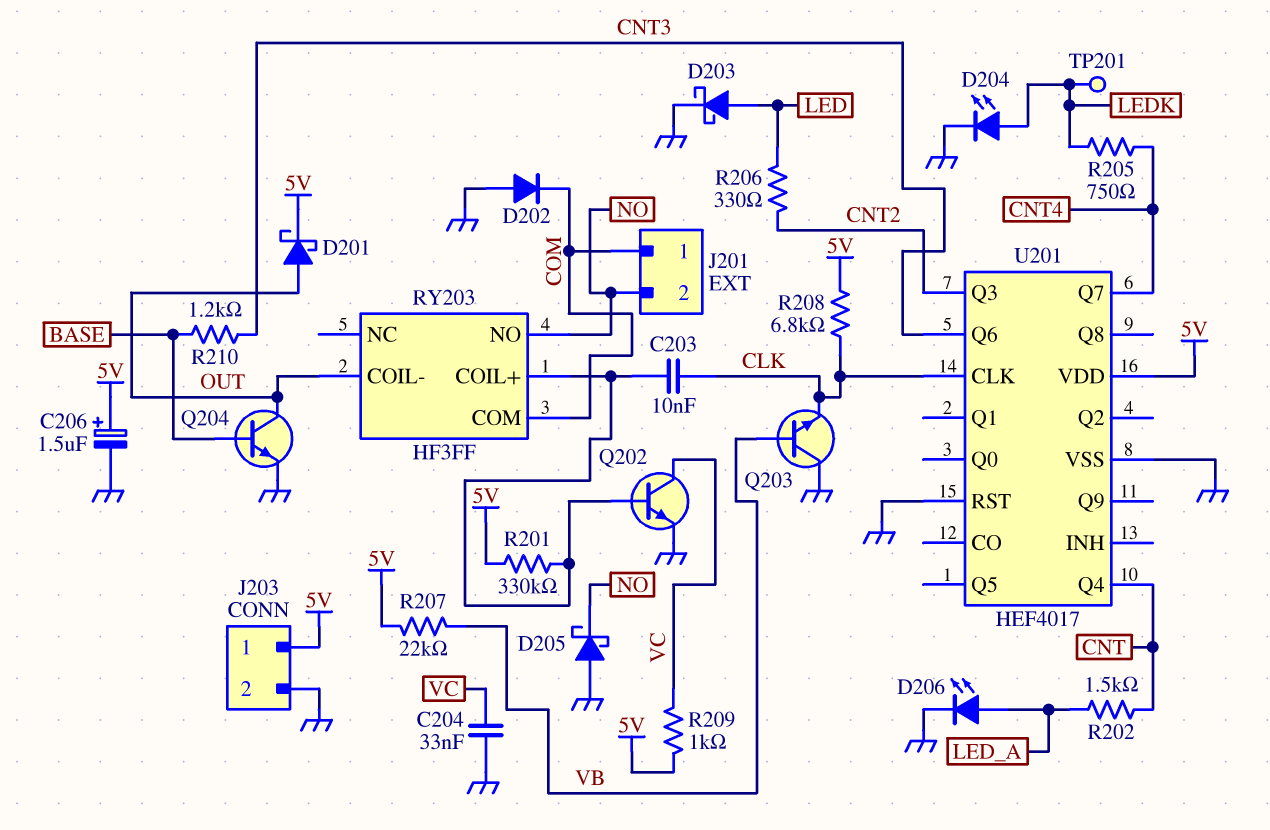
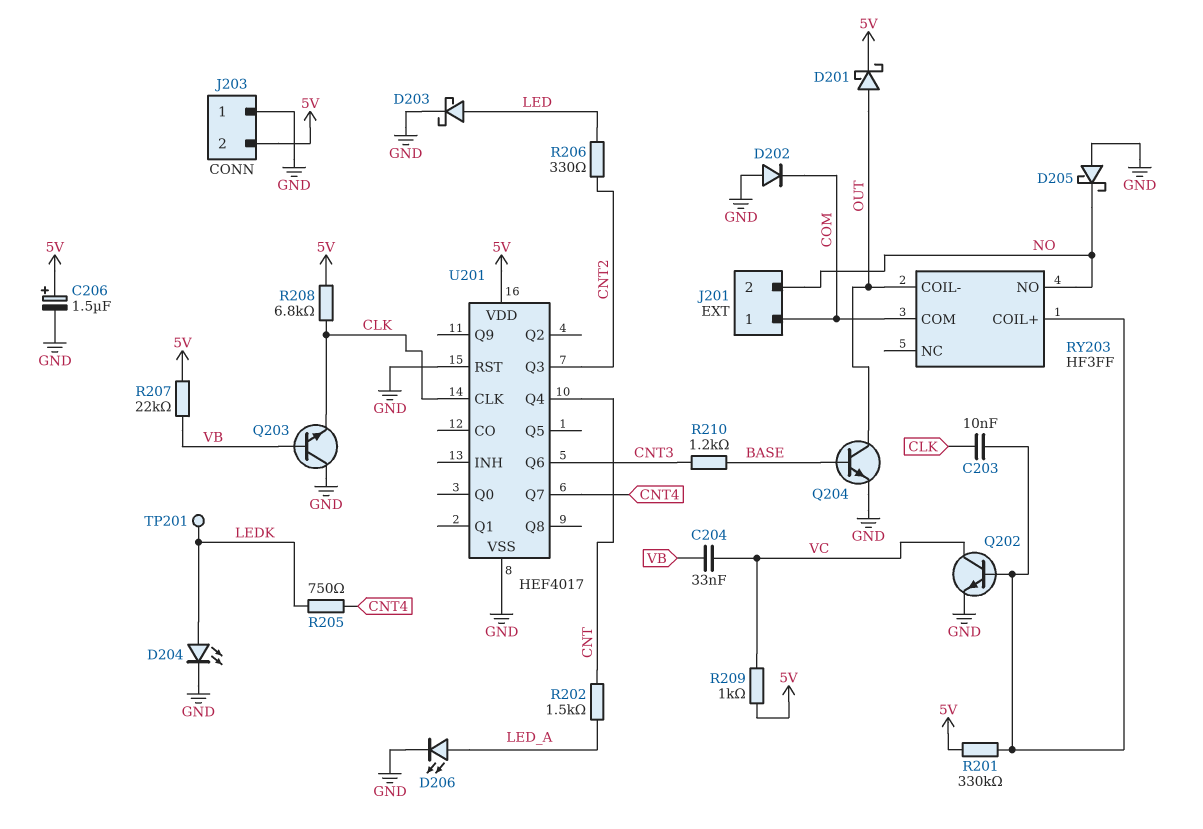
C204: 33nF (GND, VC) -> 33nF (VB, VC)
J203 pin 1: 5V -> GND
J203 pin 2: GND -> 5V

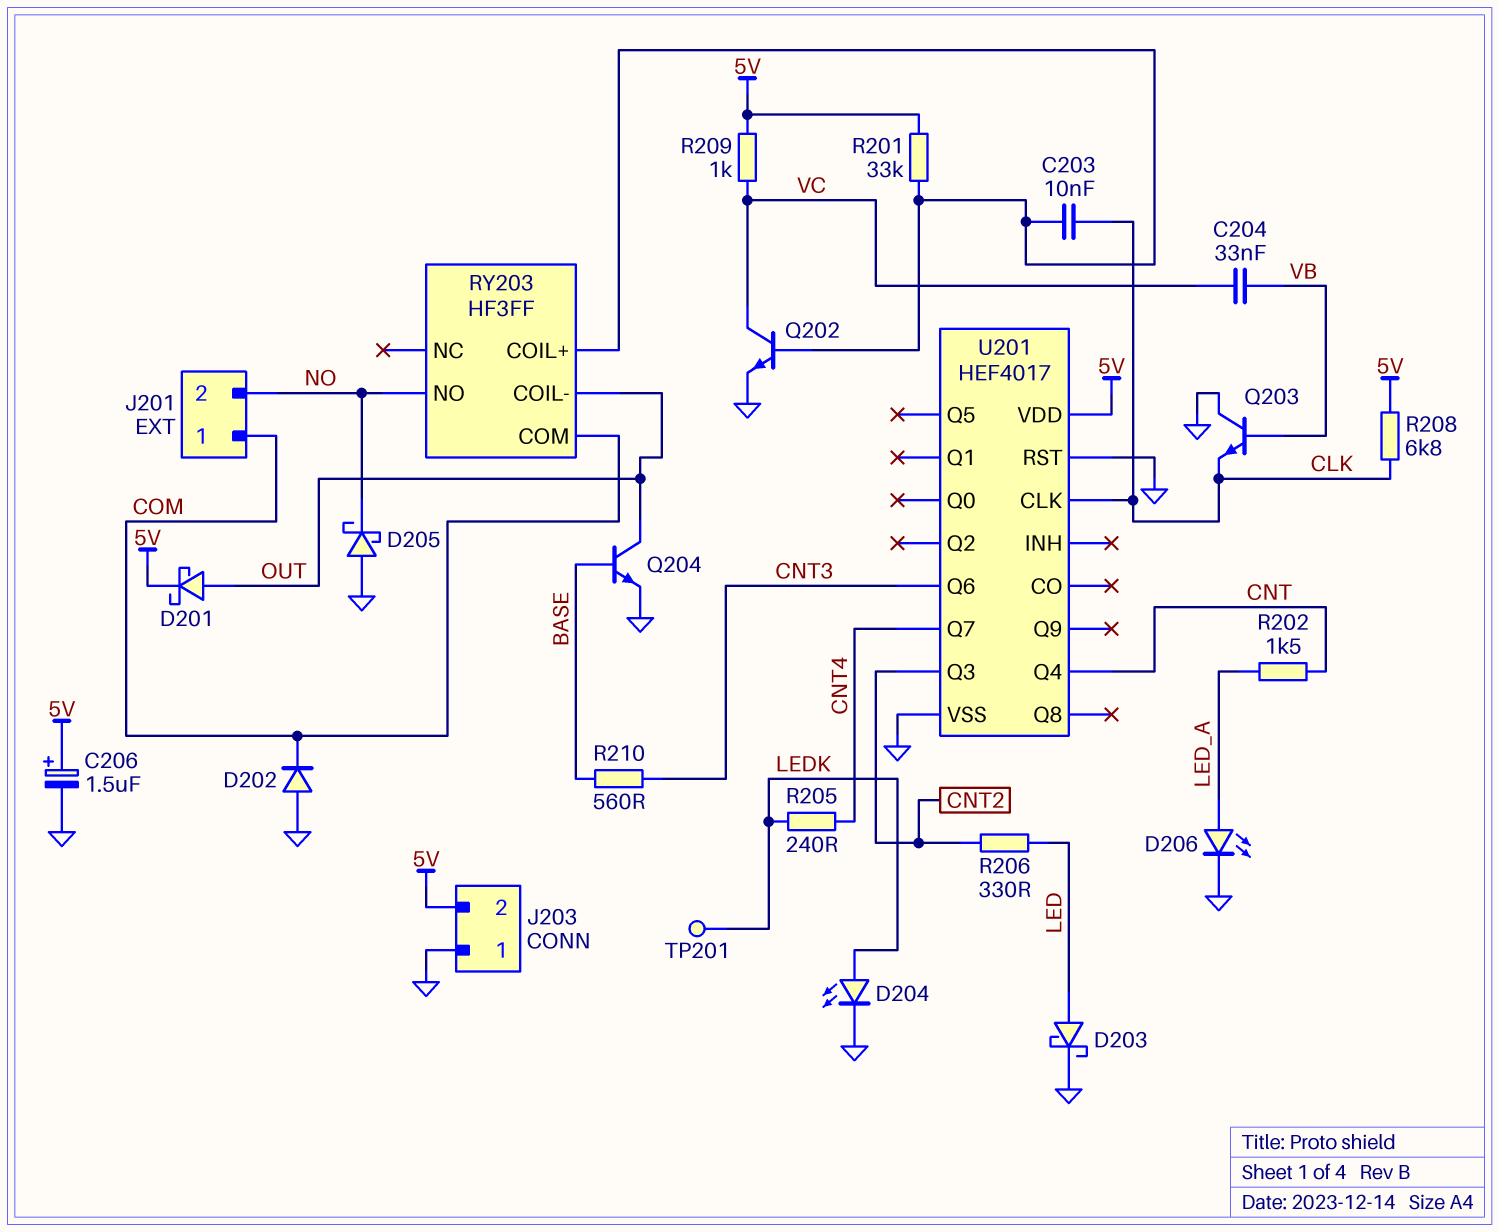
R201: 330k (5V, RY203/COIL+) -> 33k (5V, RY203/COIL+)
R205: 750 (CNT4, LEDK) -> 240 (CNT4, LEDK)
R207: 22k (5V, VB) -> none
R210: 1.2k (BASE, CNT3) -> 560 (BASE, CNT3)

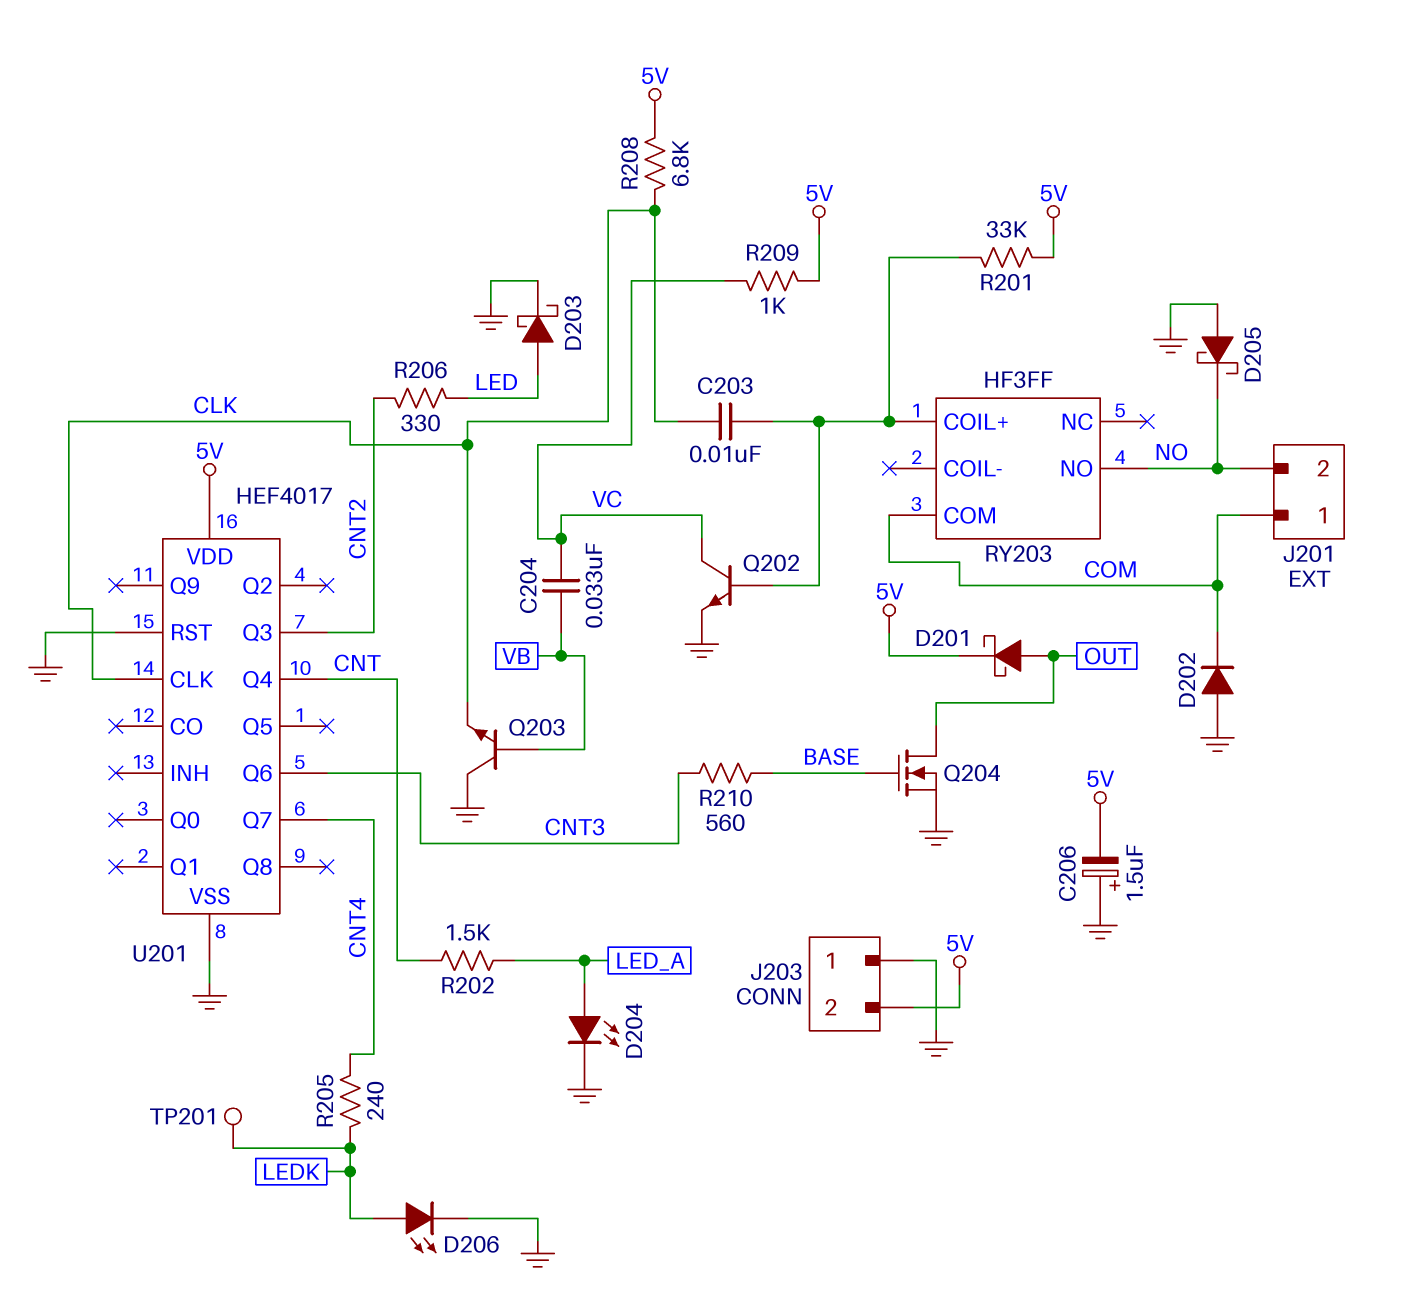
C206: 1.5uF (plus 5V, minus GND) -> 1.5uF (plus GND, minus 5V)
D204: LED (A LEDK, K GND) -> LED (A LED_A, K GND)
D206: LED (A LED_A, K GND) -> LED (A LEDK, K GND)
Q204: NPN (B BASE, C OUT, E GND) -> NMOS (G BASE, D OUT, S GND)
RY203 pin COIL-: OUT -> none

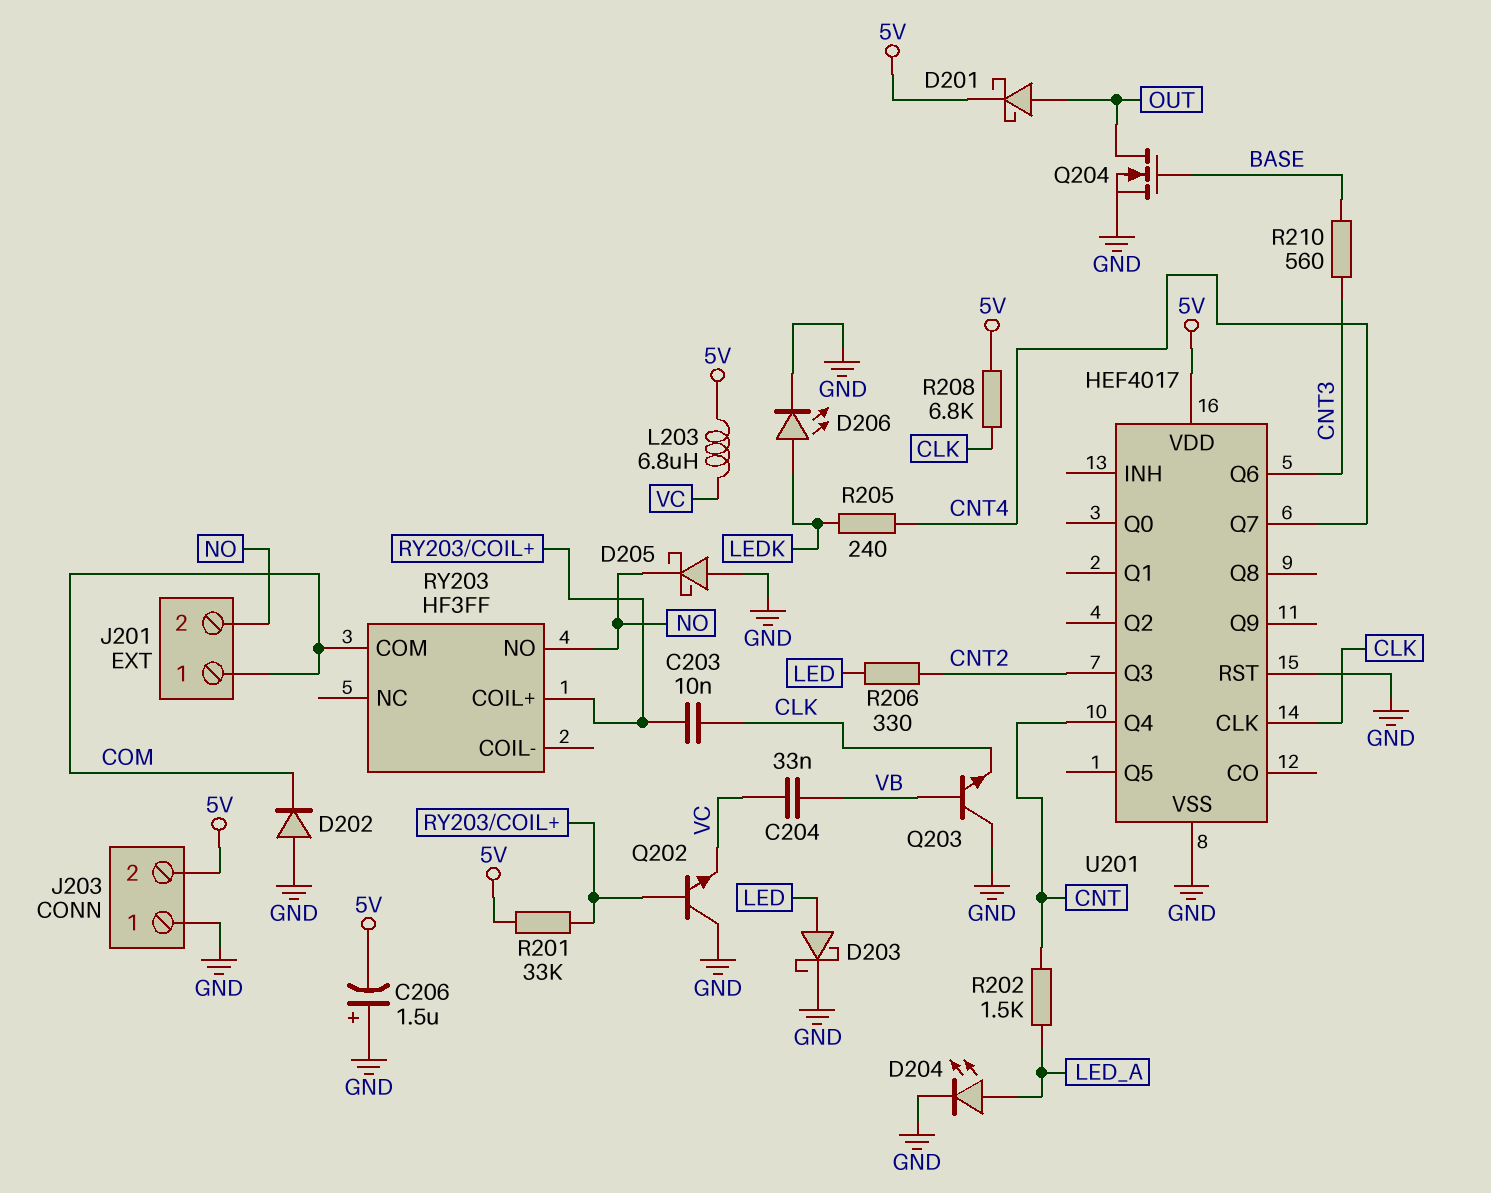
L203: none -> 6.8uH (5V, VC)
Q202: NPN (B RY203/COIL+, C VC, E GND) -> NPN (B RY203/COIL+, C GND, E VC)
R209: 1k (5V, VC) -> none
TP201: test point (LEDK) -> none

